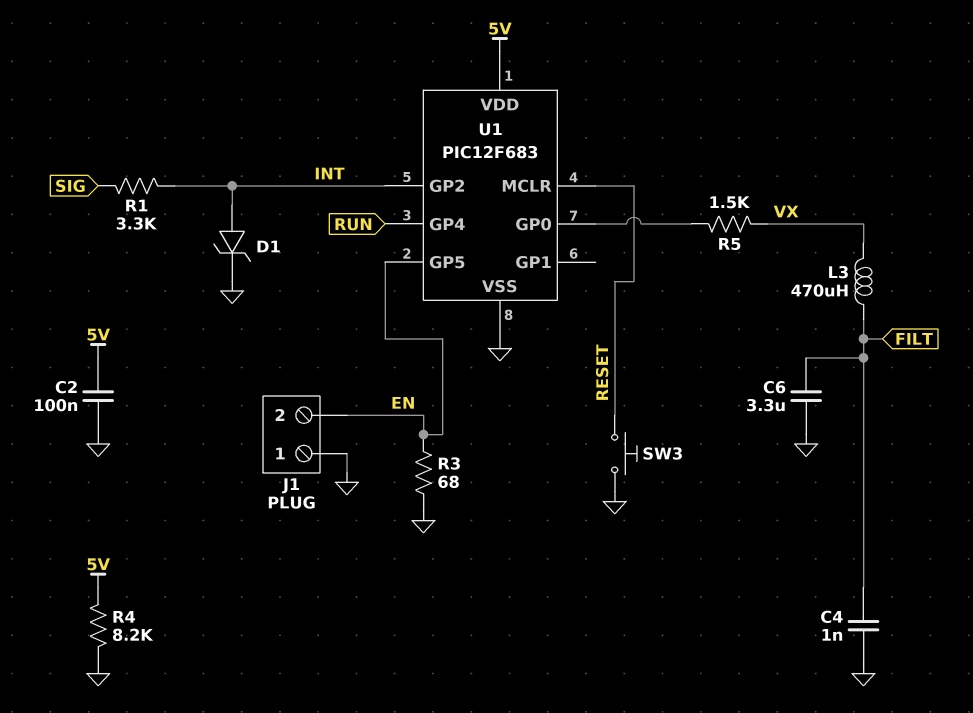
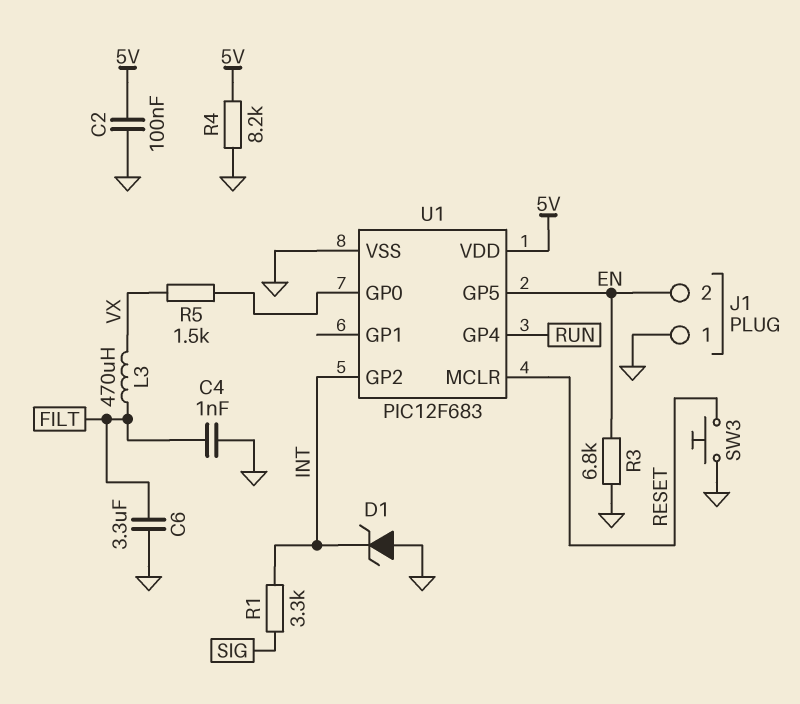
D1: zener (A INT, K GND) -> zener (A GND, K INT)
R3: 68 (EN, GND) -> 6.8k (EN, GND)

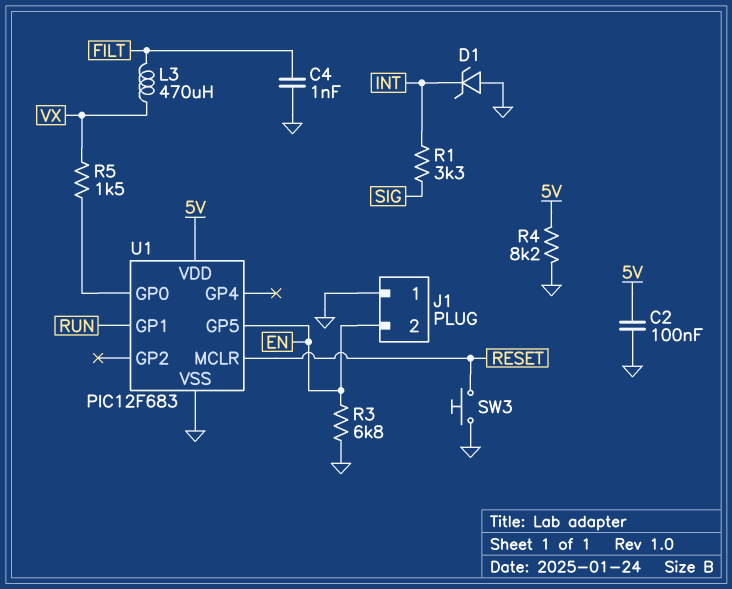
C6: 3.3uF (FILT, GND) -> none
U1 pin GP1: none -> RUN
U1 pin GP2: INT -> none
U1 pin GP4: RUN -> none

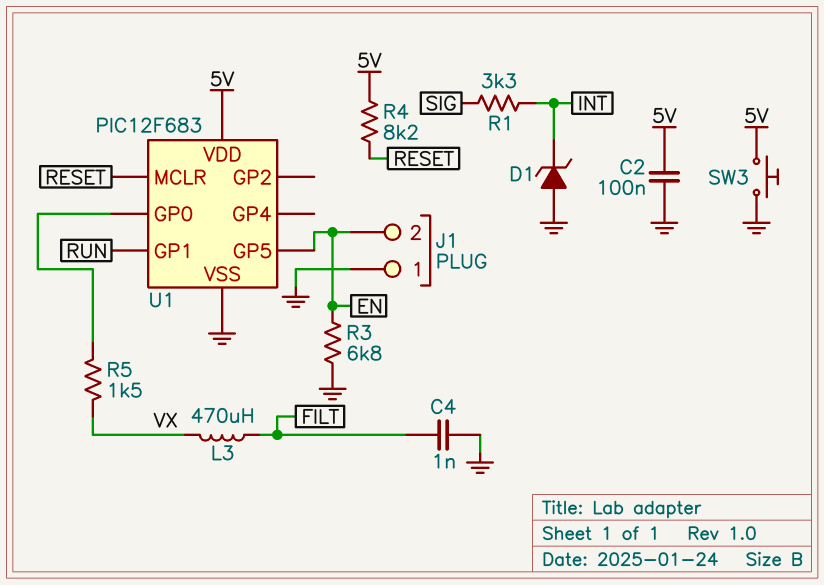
R4: 8.2k (5V, GND) -> 8.2k (5V, RESET)
SW3: button (GND, RESET) -> button (5V, GND)

